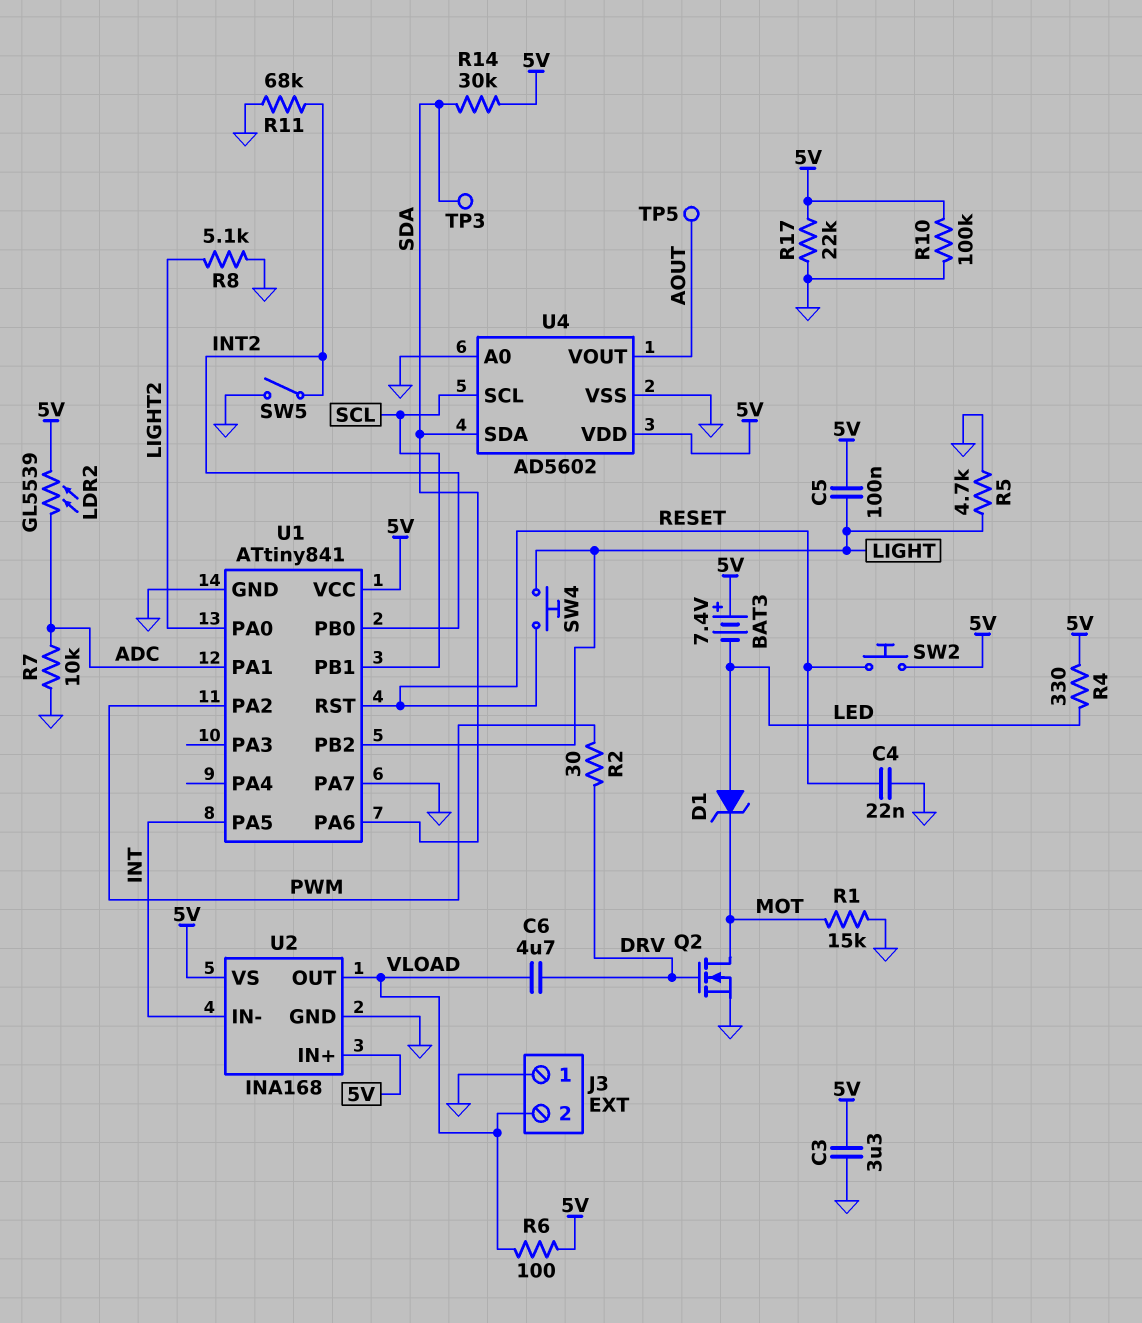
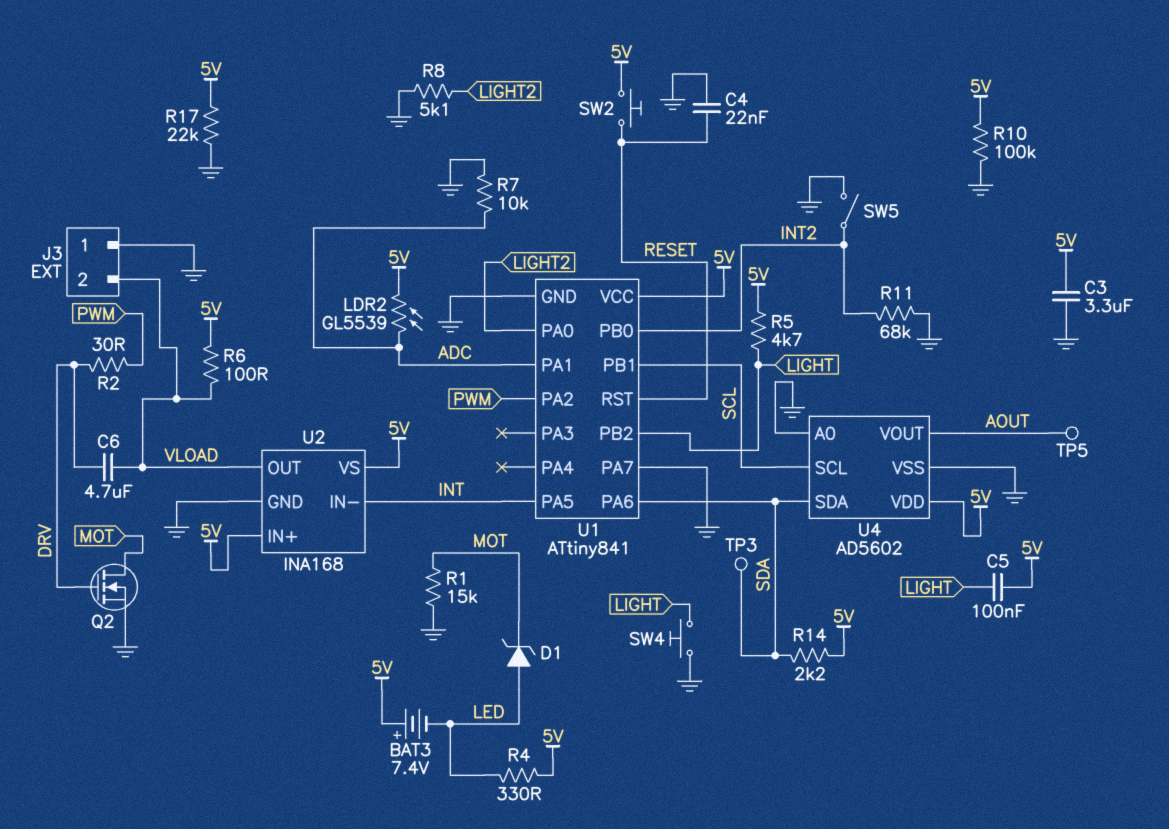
R5: 4.7k (GND, LIGHT) -> 4.7k (5V, LIGHT)
R14: 30k (5V, SDA) -> 2.2k (5V, SDA)
SW4: button (LIGHT, RESET) -> button (GND, LIGHT)

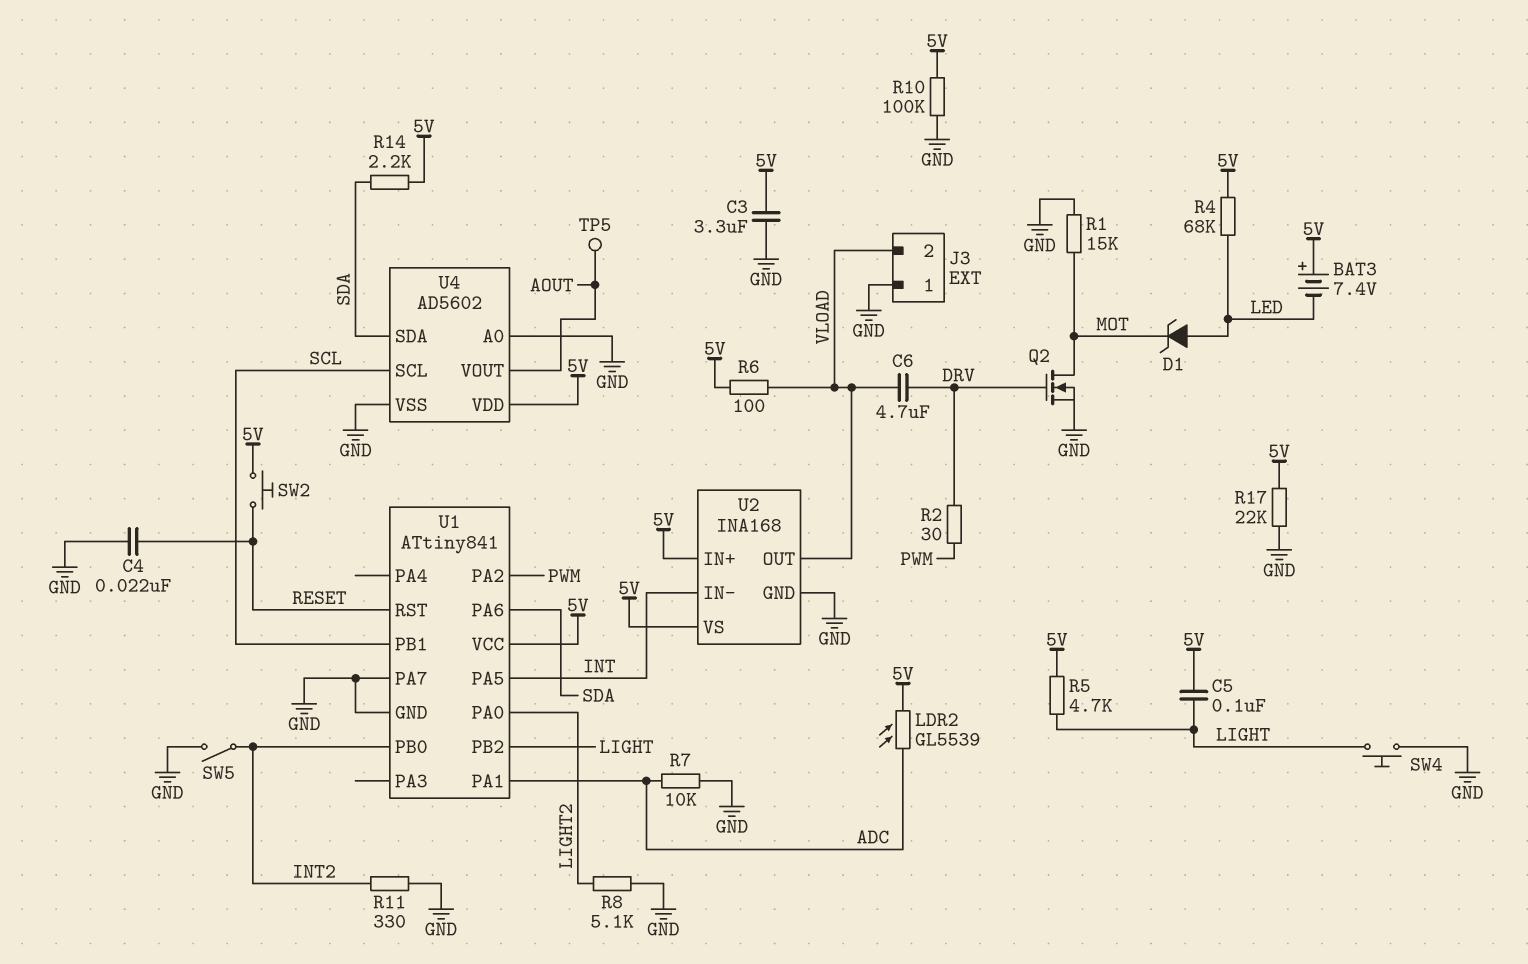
R4: 330 (5V, LED) -> 68k (5V, LED)
R11: 68k (GND, INT2) -> 330 (GND, INT2)
TP3: test point (SDA) -> none

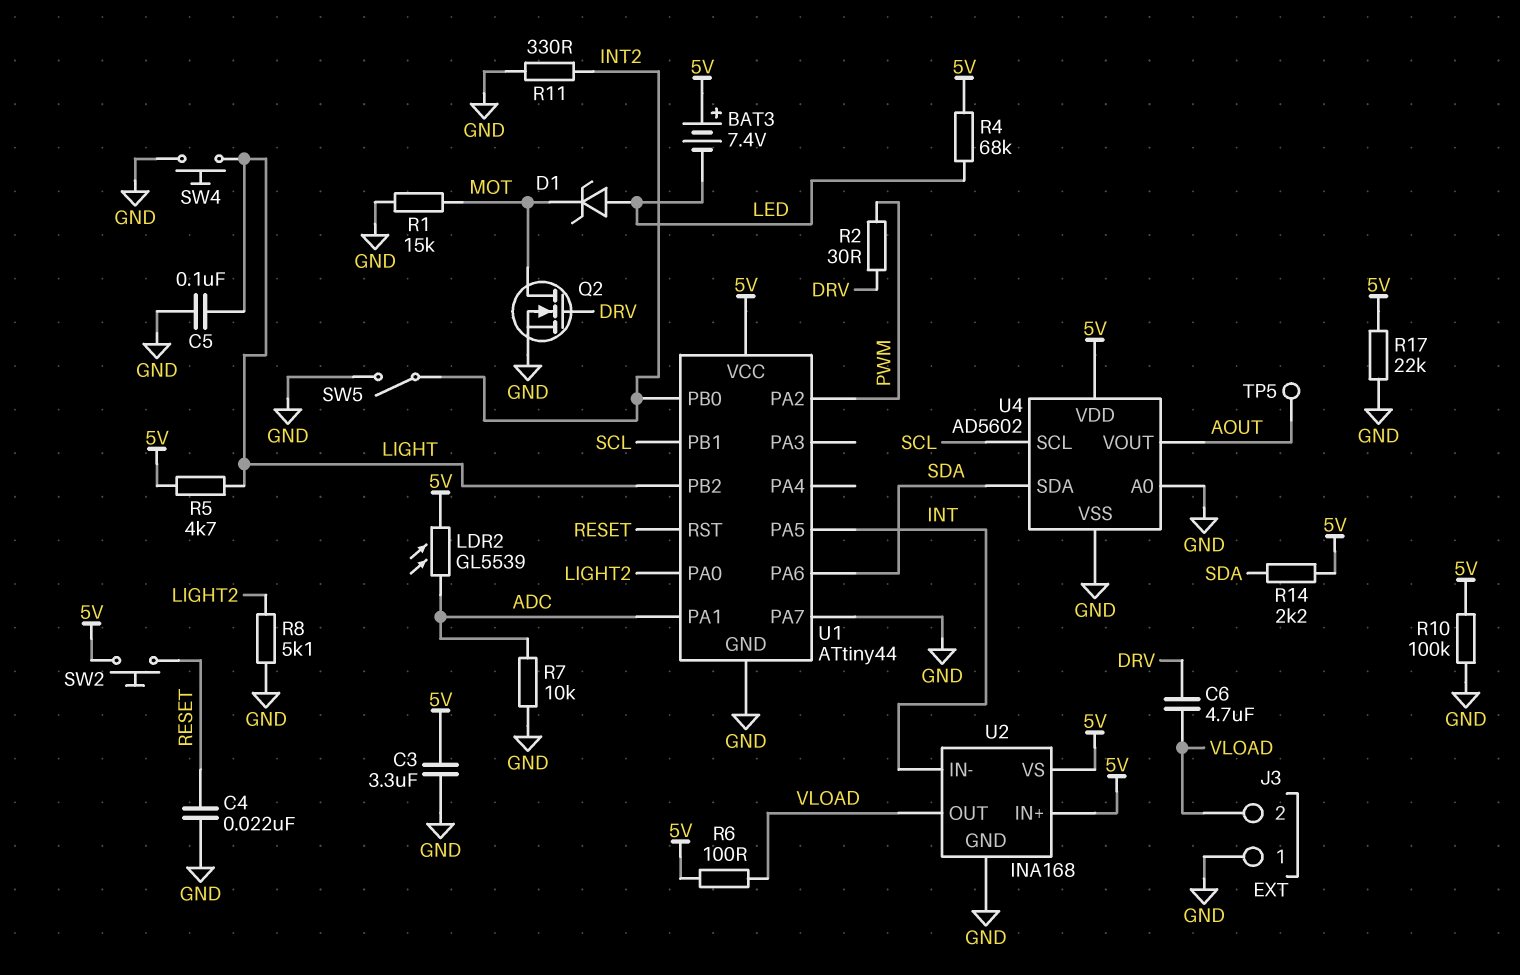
C5: 100nF (5V, LIGHT) -> 100nF (GND, LIGHT)
U1: ATtiny841 -> ATtiny44

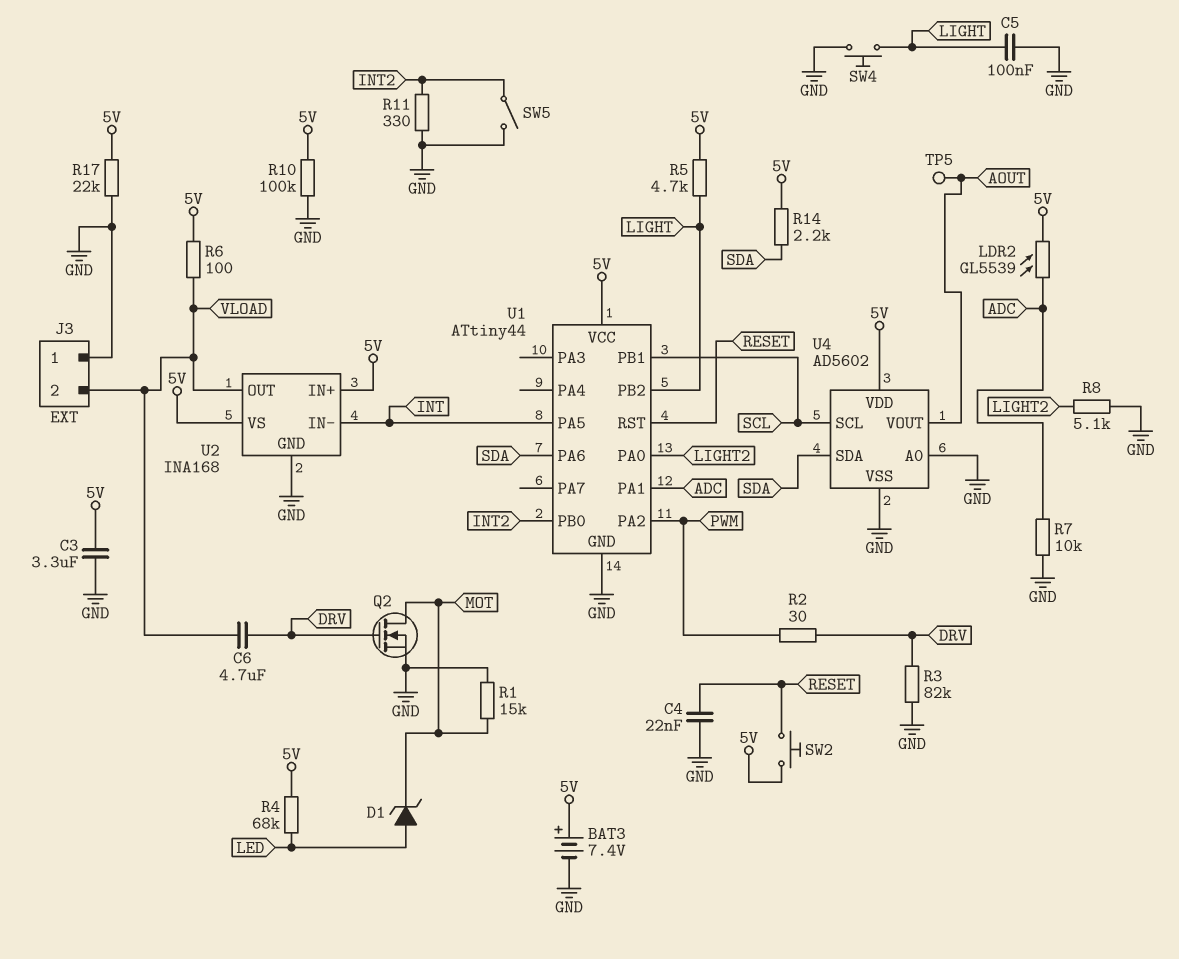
BAT3: 7.4V (plus 5V, minus LED) -> 7.4V (plus 5V, minus GND)
R3: none -> 82k (DRV, GND)
U1 pin PA7: GND -> none

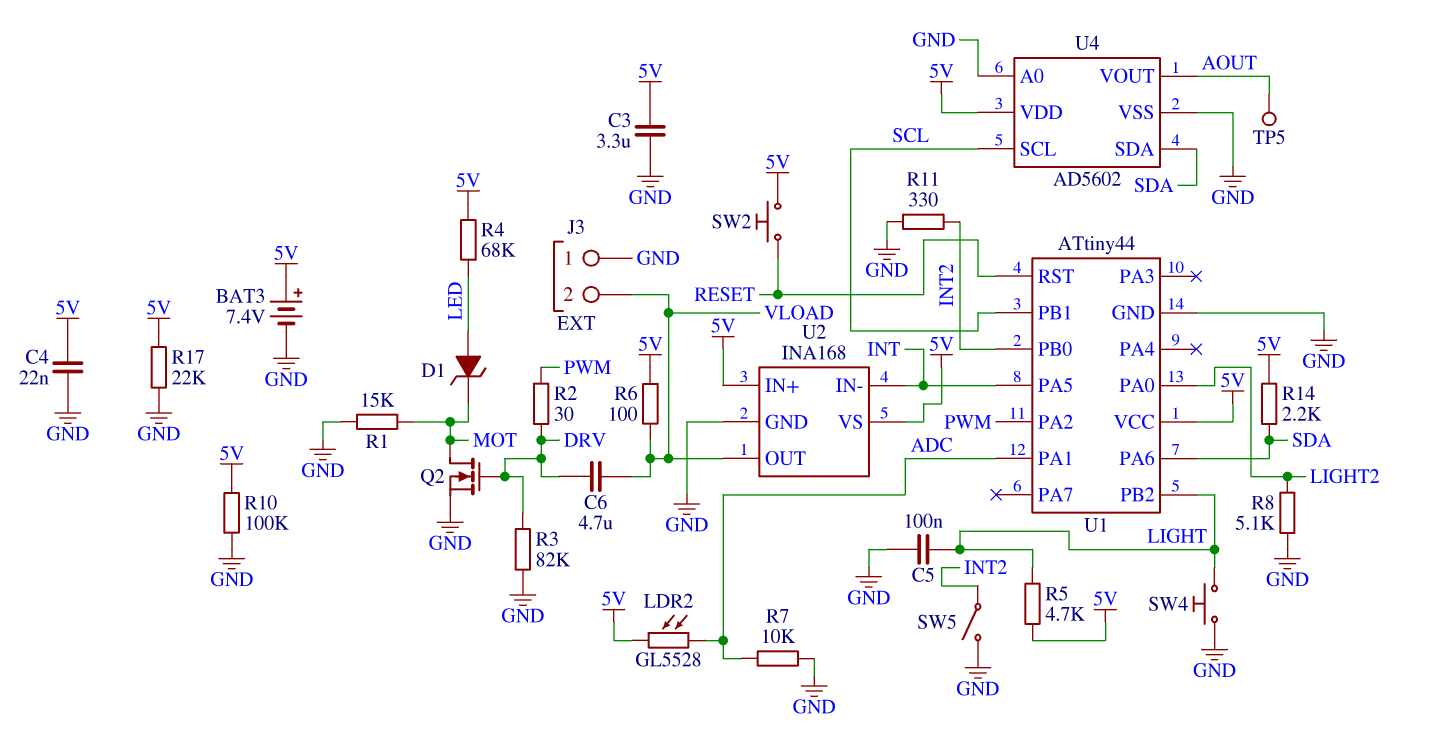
C4: 22nF (GND, RESET) -> 22nF (5V, GND)
LDR2: GL5539 (5V, ADC) -> GL5528 (5V, ADC)

